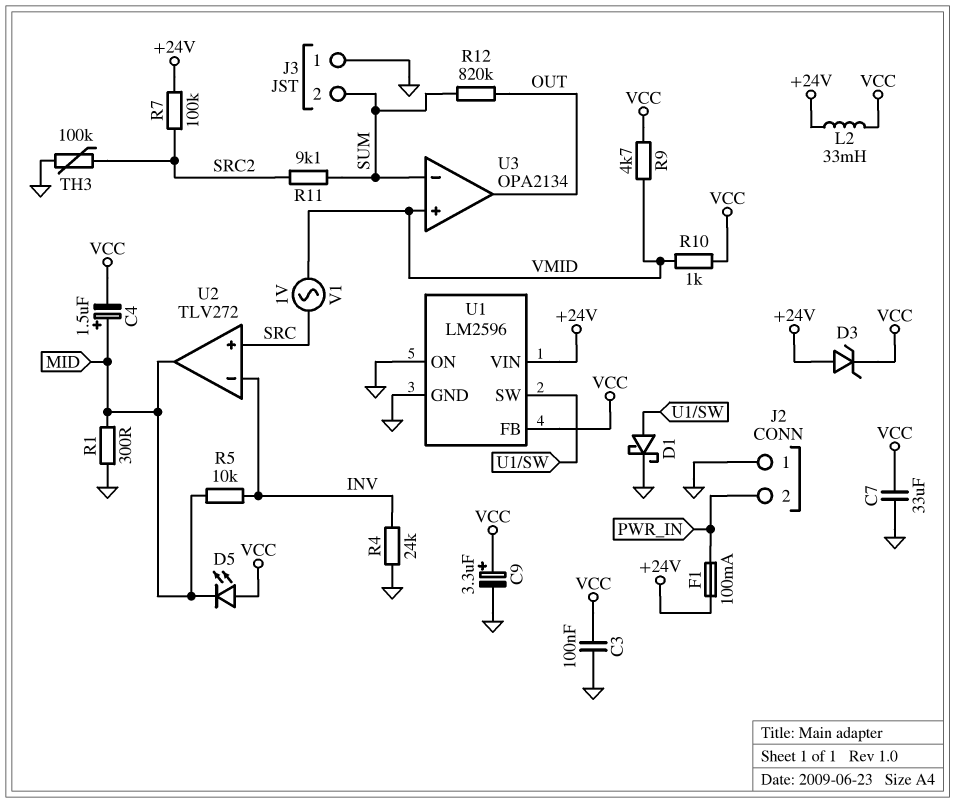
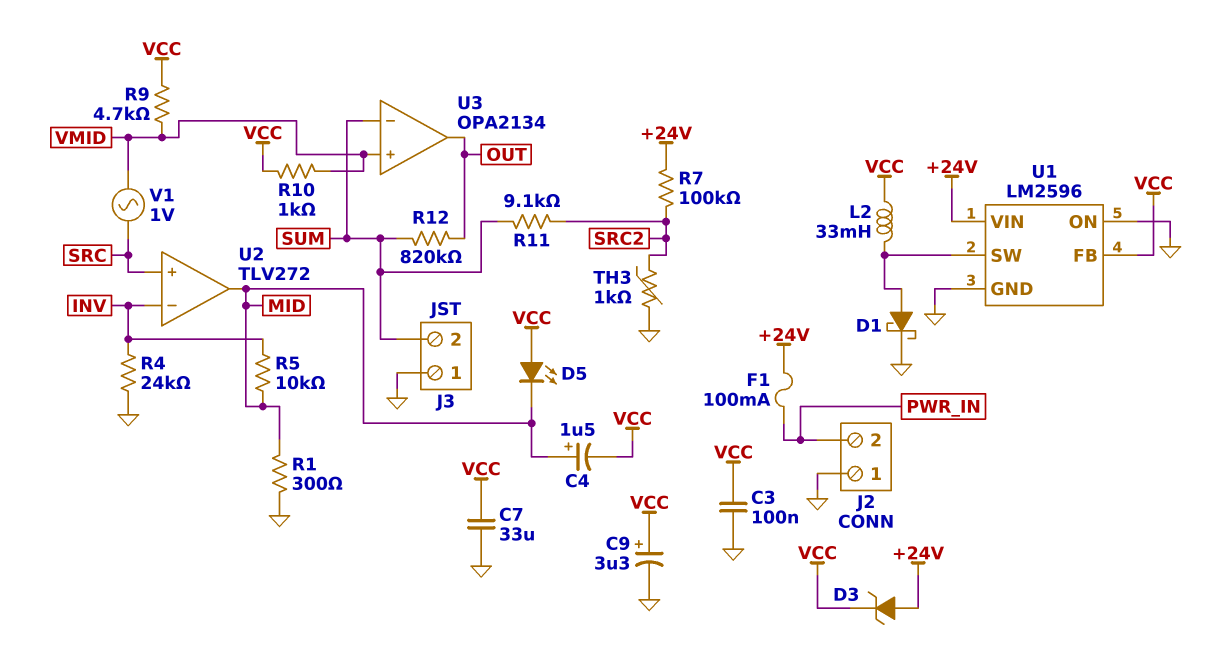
L2: 33mH (+24V, VCC) -> 33mH (U1/SW, VCC)
TH3: 100k (GND, SRC2) -> 1k (GND, SRC2)

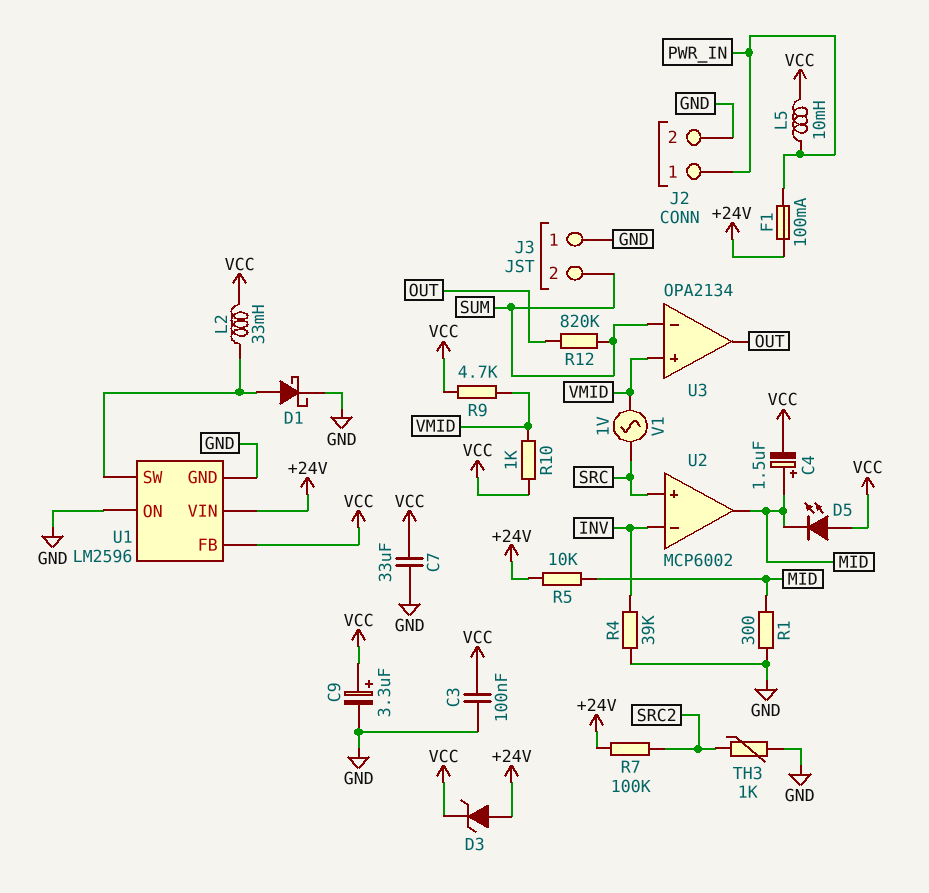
J2 pin 1: GND -> PWR_IN
J2 pin 2: PWR_IN -> GND
L5: none -> 10mH (PWR_IN, VCC)
R4: 24k (GND, INV) -> 39k (GND, INV)
R5: 10k (INV, MID) -> 10k (+24V, MID)
R11: 9.1k (SRC2, SUM) -> none
U2: TLV272 -> MCP6002

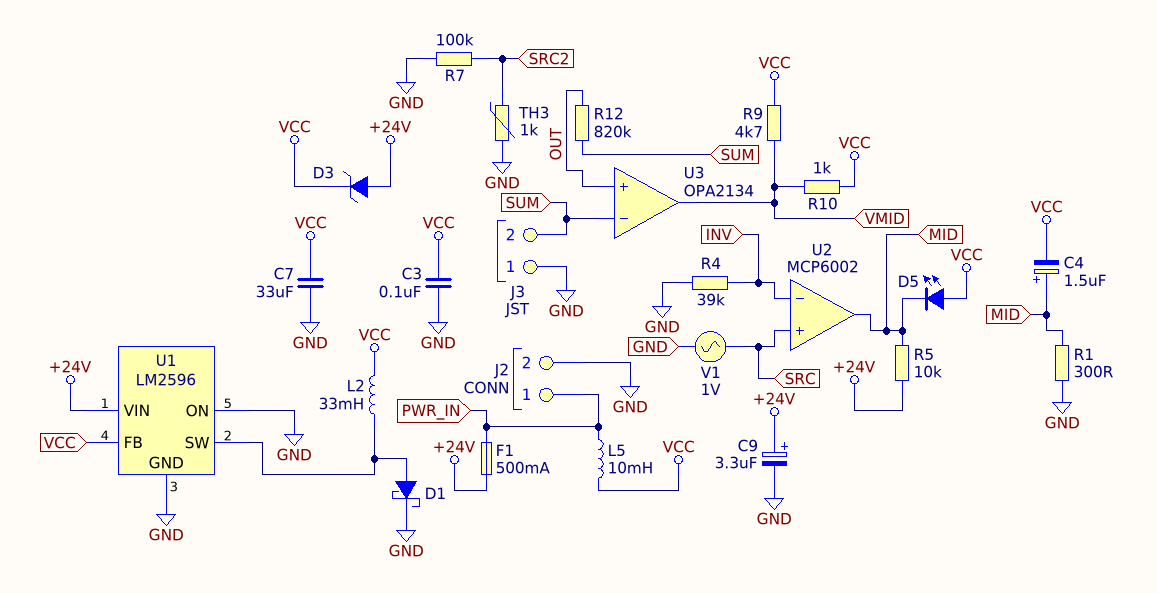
C9: 3.3uF (plus VCC, minus GND) -> 3.3uF (plus +24V, minus GND)
F1: 100mA (+24V, PWR_IN) -> 500mA (+24V, PWR_IN)
R7: 100k (+24V, SRC2) -> 100k (GND, SRC2)
U3 pin in+: VMID -> OUT
U3 pin out: OUT -> VMID
V1: AC 1V (SRC, VMID) -> AC 1V (GND, SRC)

